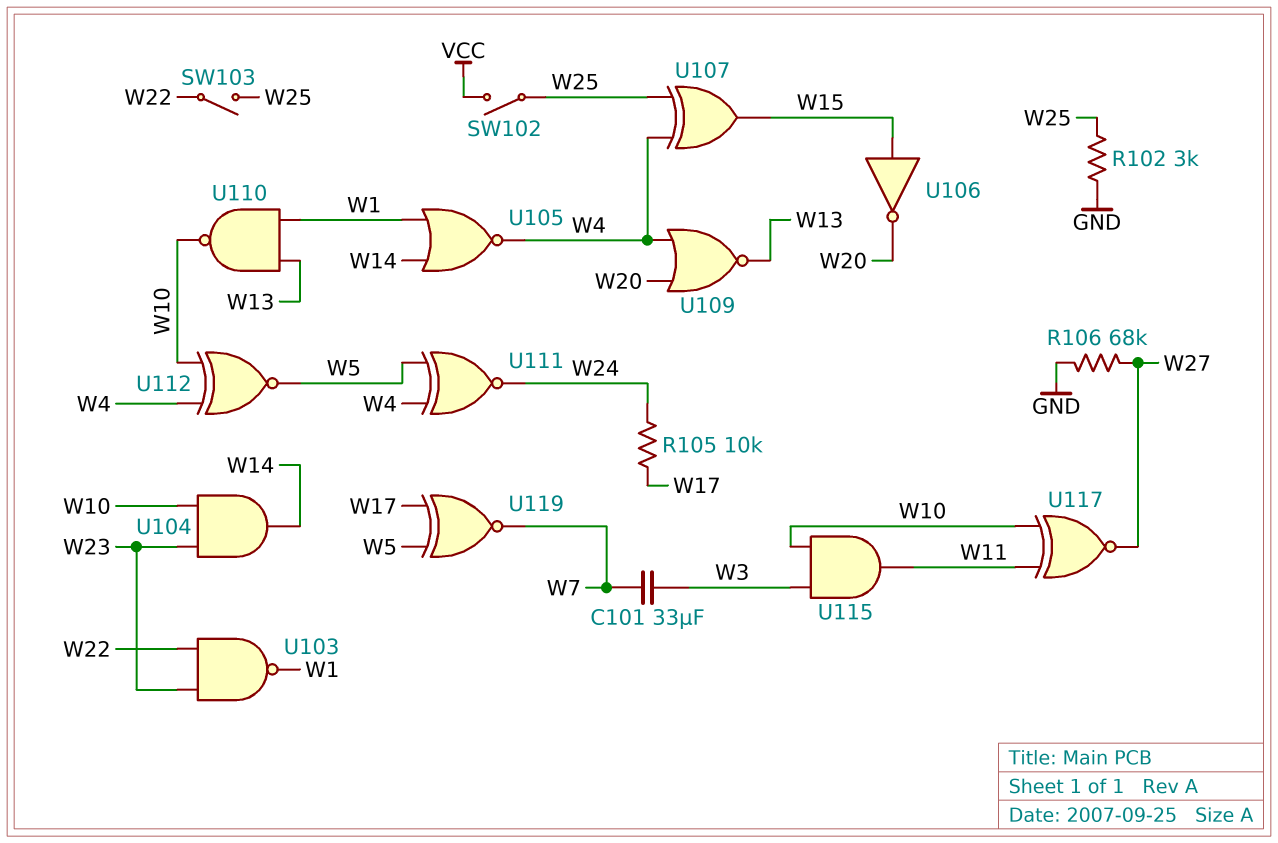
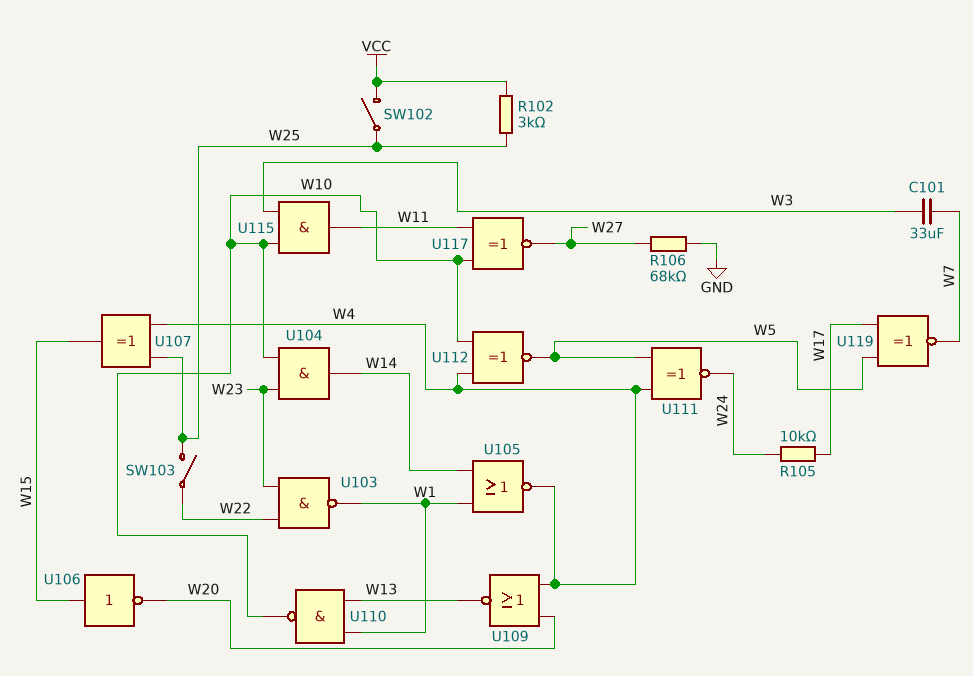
R102: 3k (GND, W25) -> 3k (VCC, W25)

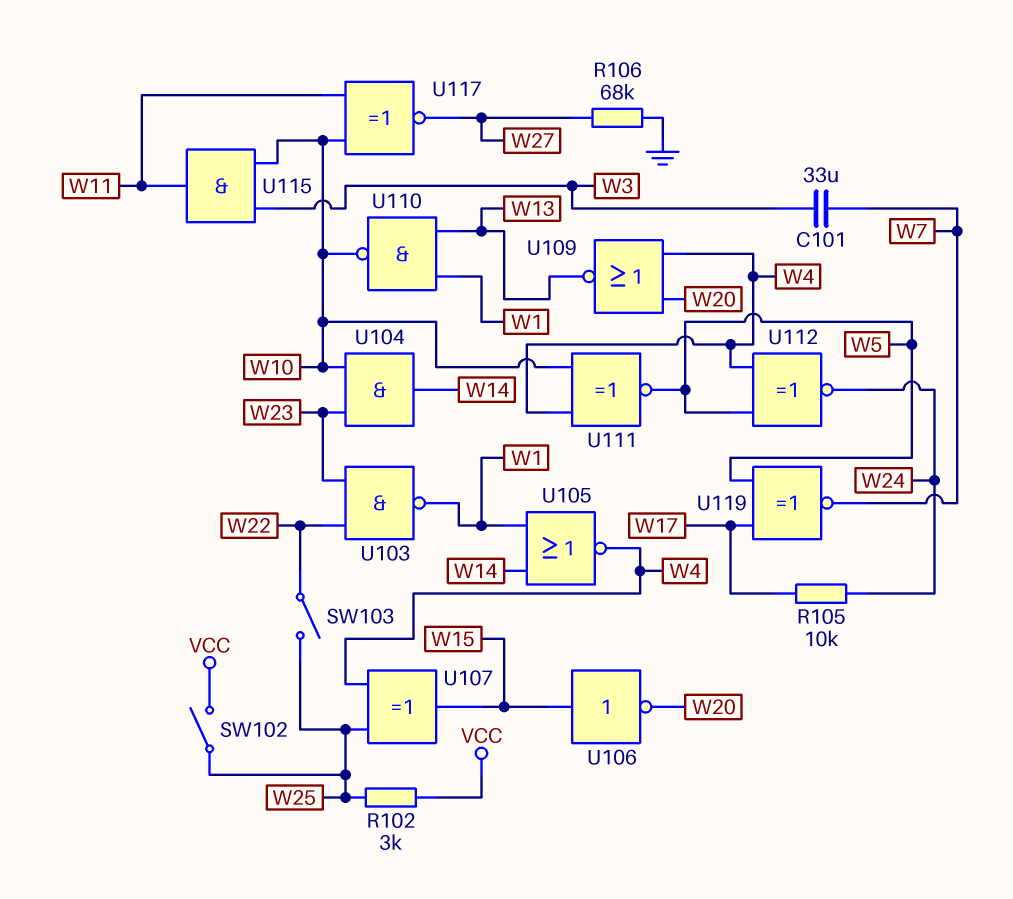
U111: XNOR (in W4, in W5, out W24) -> XNOR (in W4, in W10, out W5)
U112: XNOR (in W4, in W10, out W5) -> XNOR (in W4, in W5, out W24)

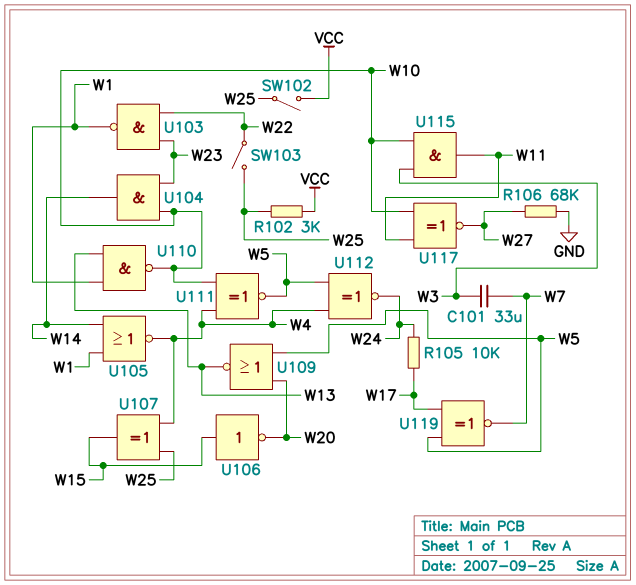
U109: NOR (in W4, in W20, out W13) -> NOR (in W5, in W20, out W13)

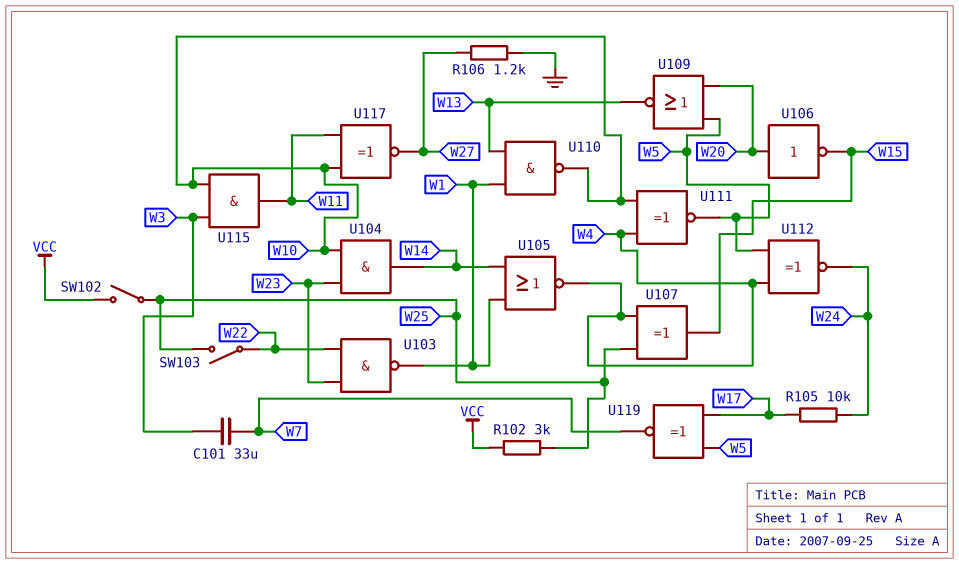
R106: 68k (GND, W27) -> 1.2k (GND, W27)
U106: NOT (in W15, out W20) -> NOT (in W20, out W15)

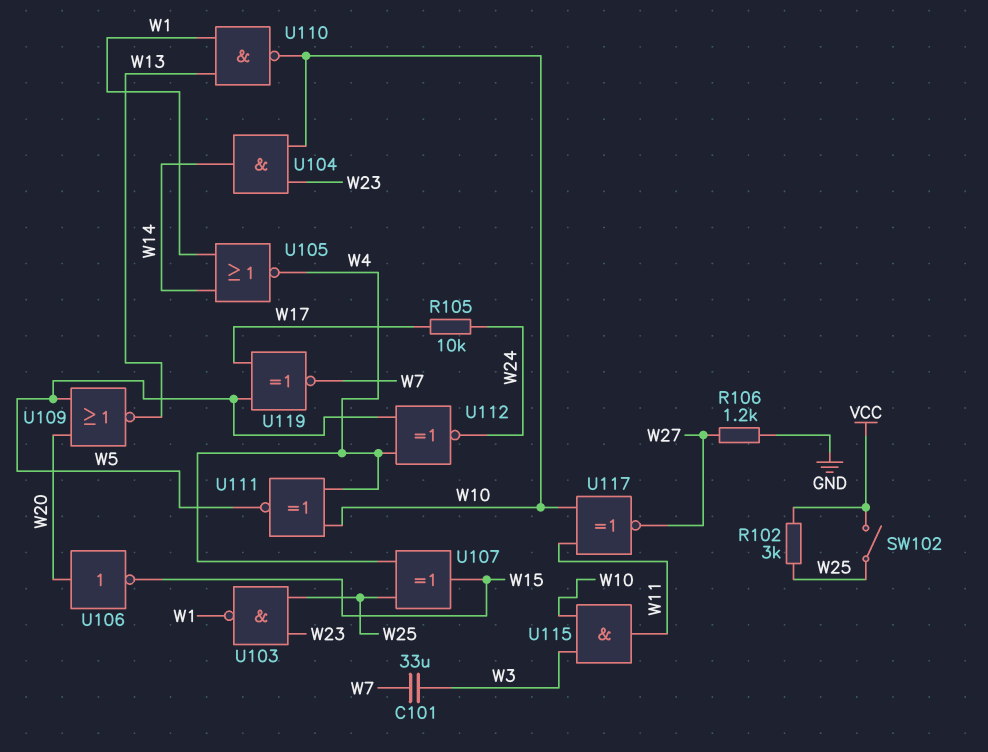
SW103: switch (W22, W25) -> none
U103: NAND (in W22, in W23, out W1) -> NAND (in W23, in W25, out W1)

